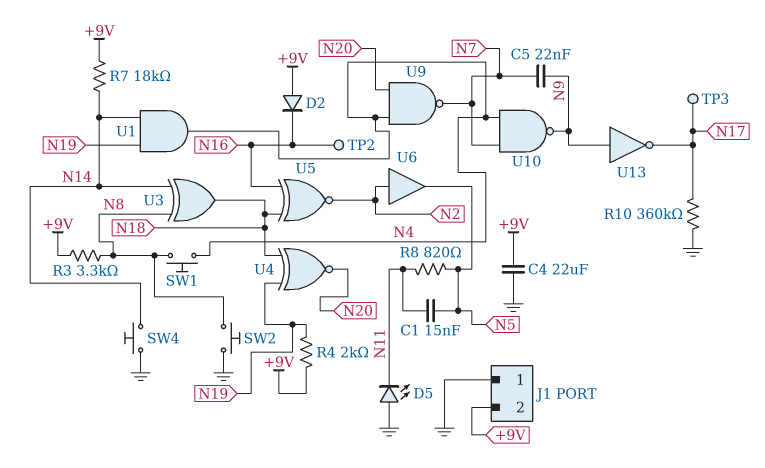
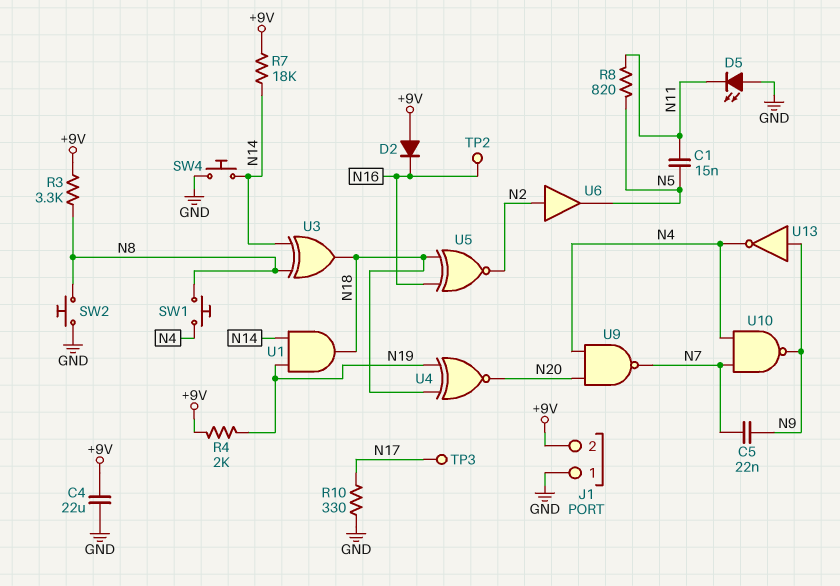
R10: 360k (GND, N17) -> 330 (GND, N17)
U1: AND (in N14, in N19, out N4) -> AND (in N14, in N19, out N18)
U13: NOT (in N9, out N17) -> NOT (in N9, out N4)

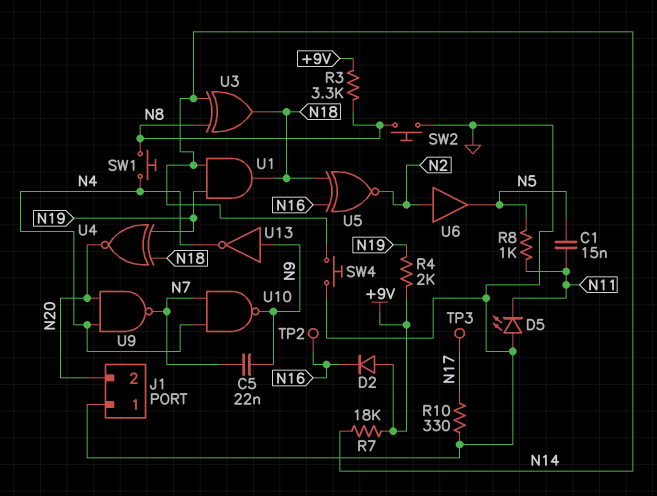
C4: 22uF (+9V, GND) -> none
J1 pin 2: +9V -> N20
R8: 820 (N5, N11) -> 1k (N5, N11)

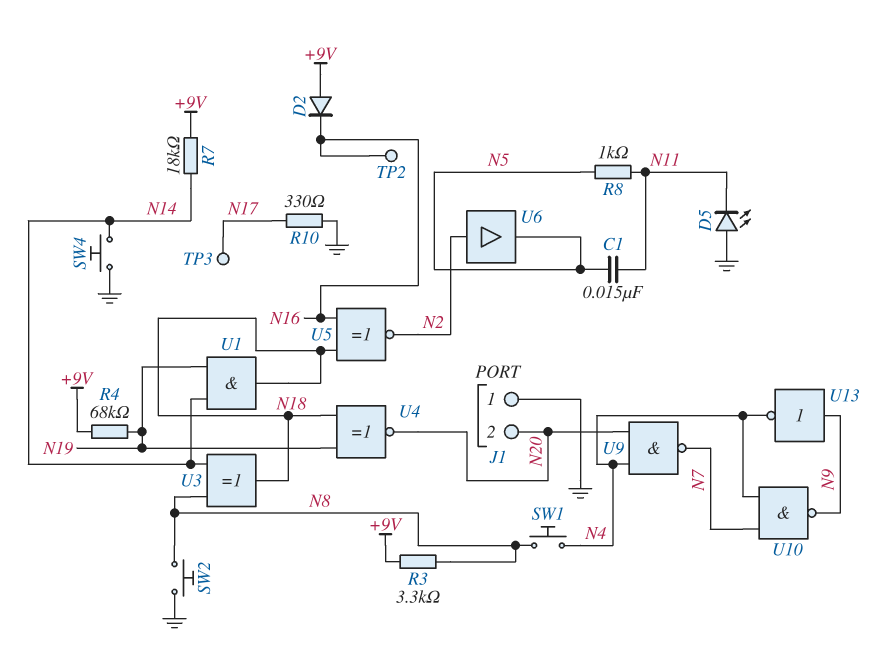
C5: 22nF (N7, N9) -> none
R4: 2k (+9V, N19) -> 68k (+9V, N19)

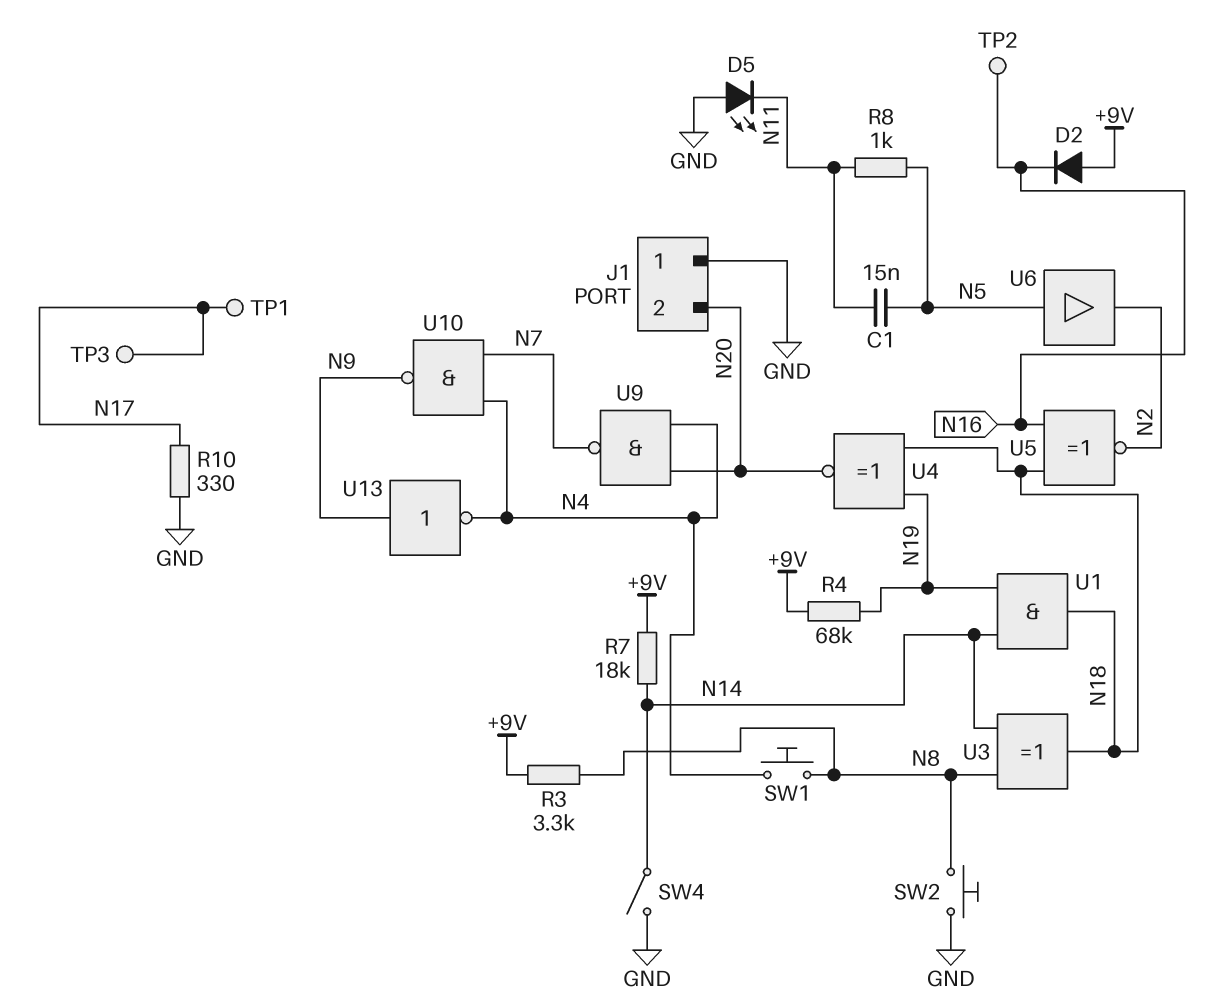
SW4: button (GND, N14) -> switch (GND, N14)
TP1: none -> test point (N17)
U6: buffer (in N2, out N5) -> buffer (in N5, out N2)

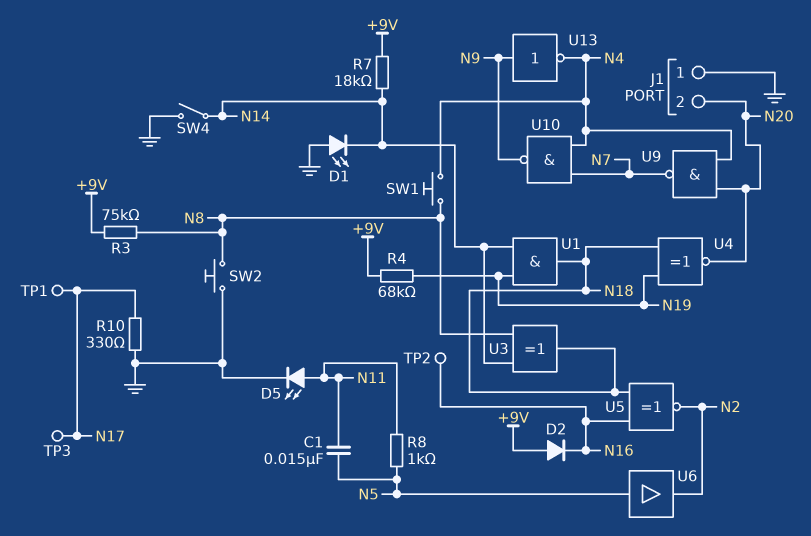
D1: none -> LED (A GND, K N14)
D5: LED (A GND, K N11) -> LED (A N11, K GND)
R3: 3.3k (+9V, N8) -> 75k (+9V, N8)

